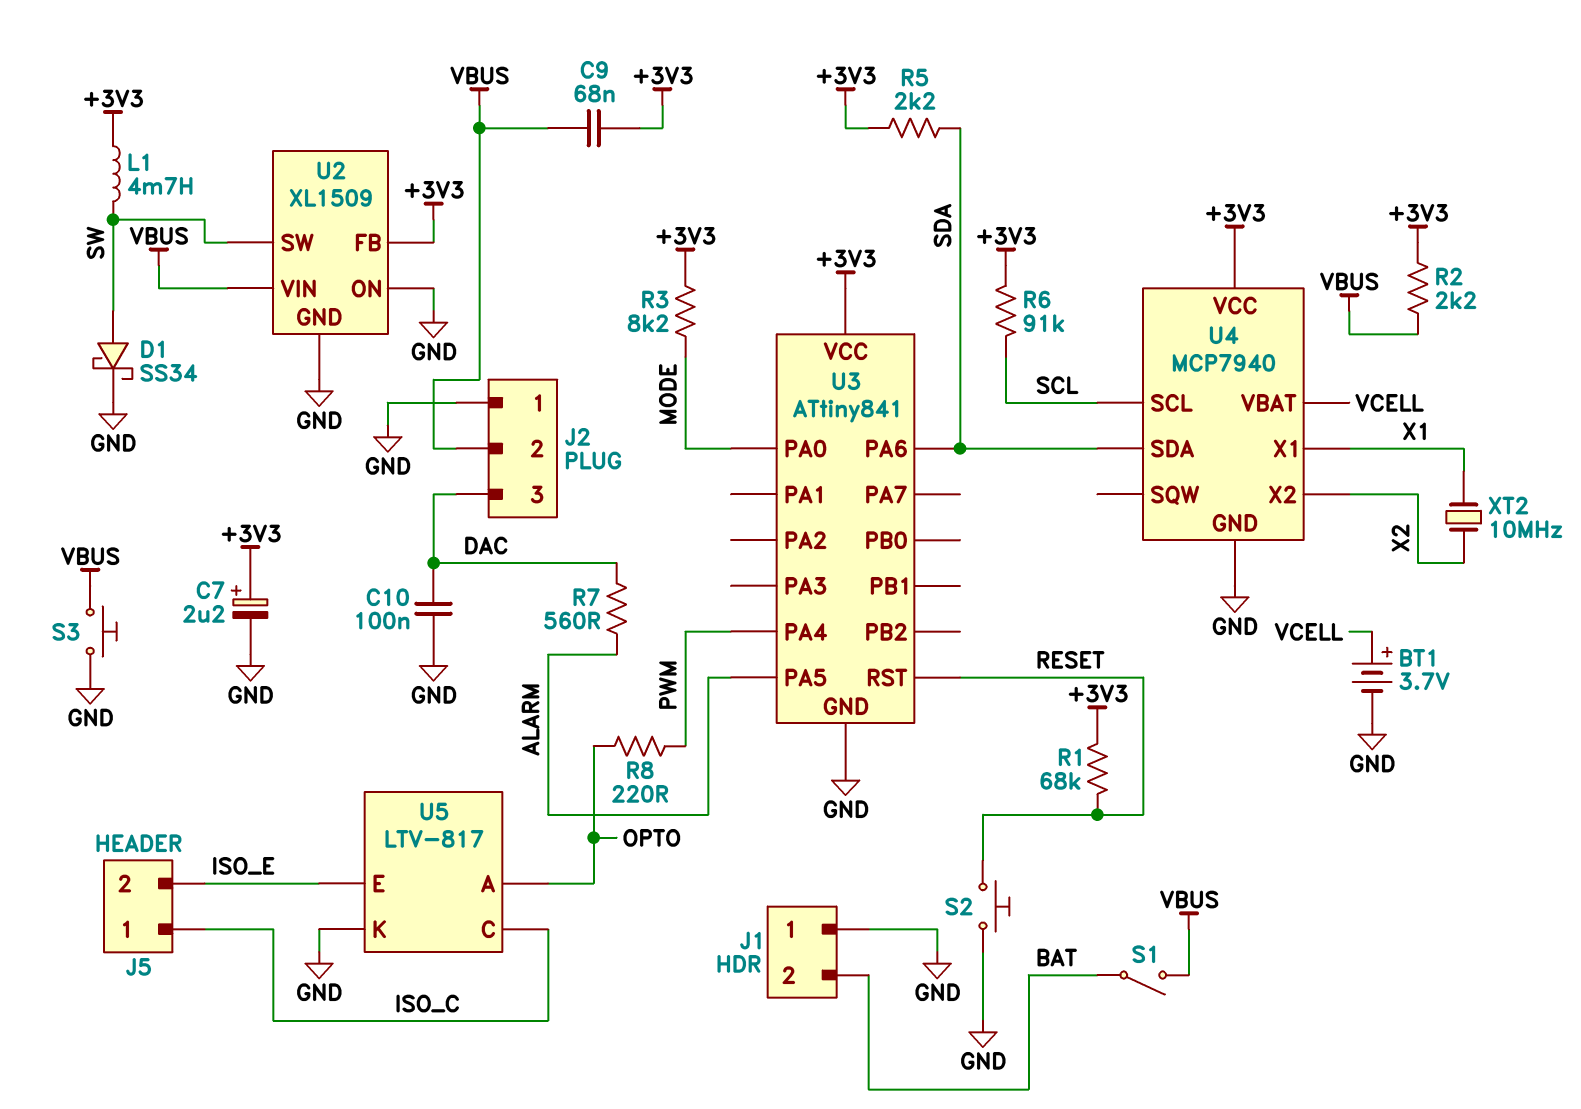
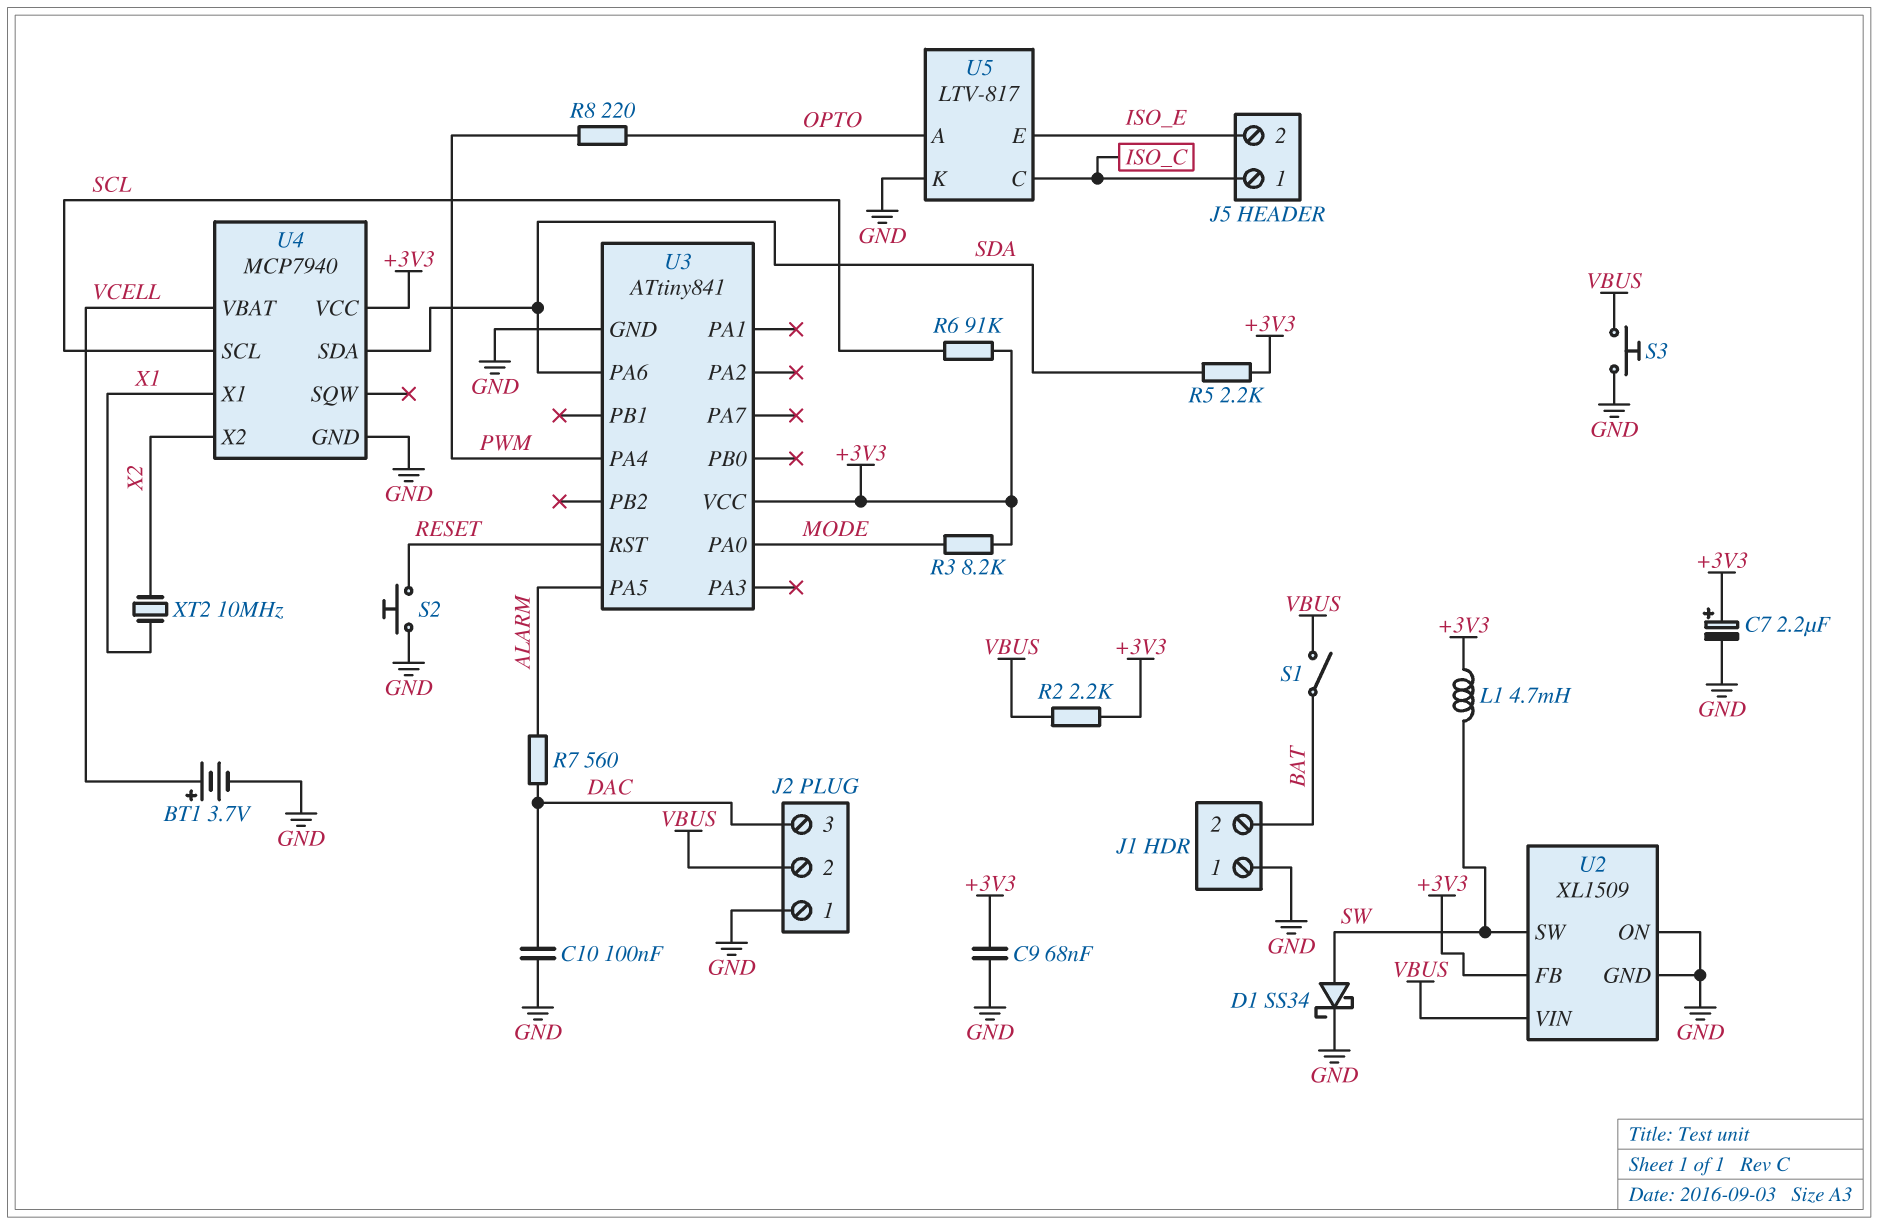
C9: 68nF (+3V3, VBUS) -> 68nF (+3V3, GND)
R1: 68k (+3V3, RESET) -> none

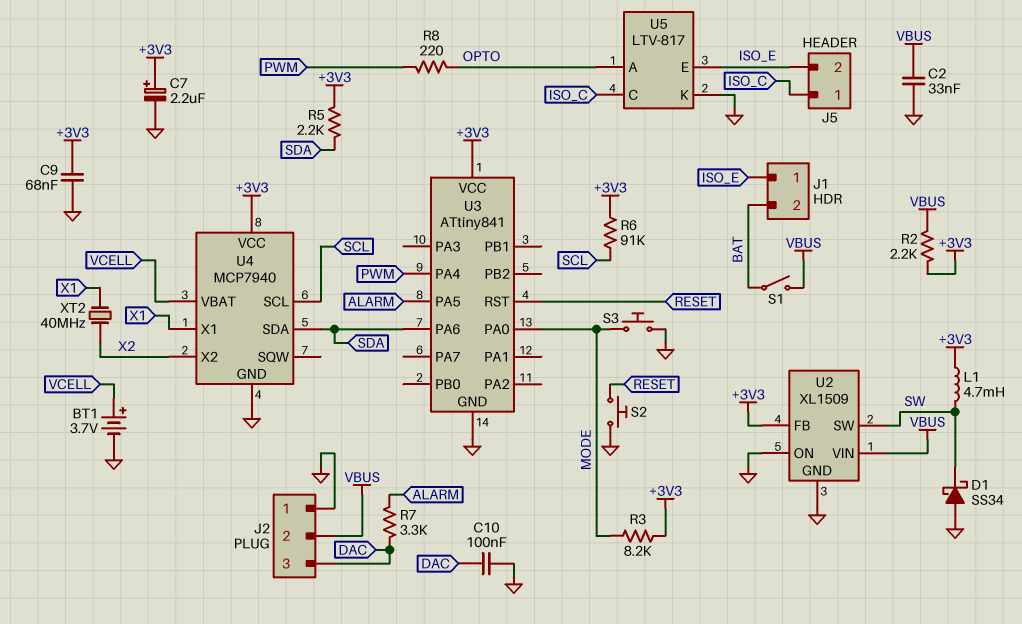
C2: none -> 33nF (GND, VBUS)
D1: schottky SS34 (A SW, K GND) -> schottky SS34 (A GND, K SW)
J1 pin 1: GND -> ISO_E
R7: 560 (ALARM, DAC) -> 3.3k (ALARM, DAC)
S3: button (GND, VBUS) -> button (GND, MODE)
XT2: 10MHz (X1, X2) -> 40MHz (X1, X2)

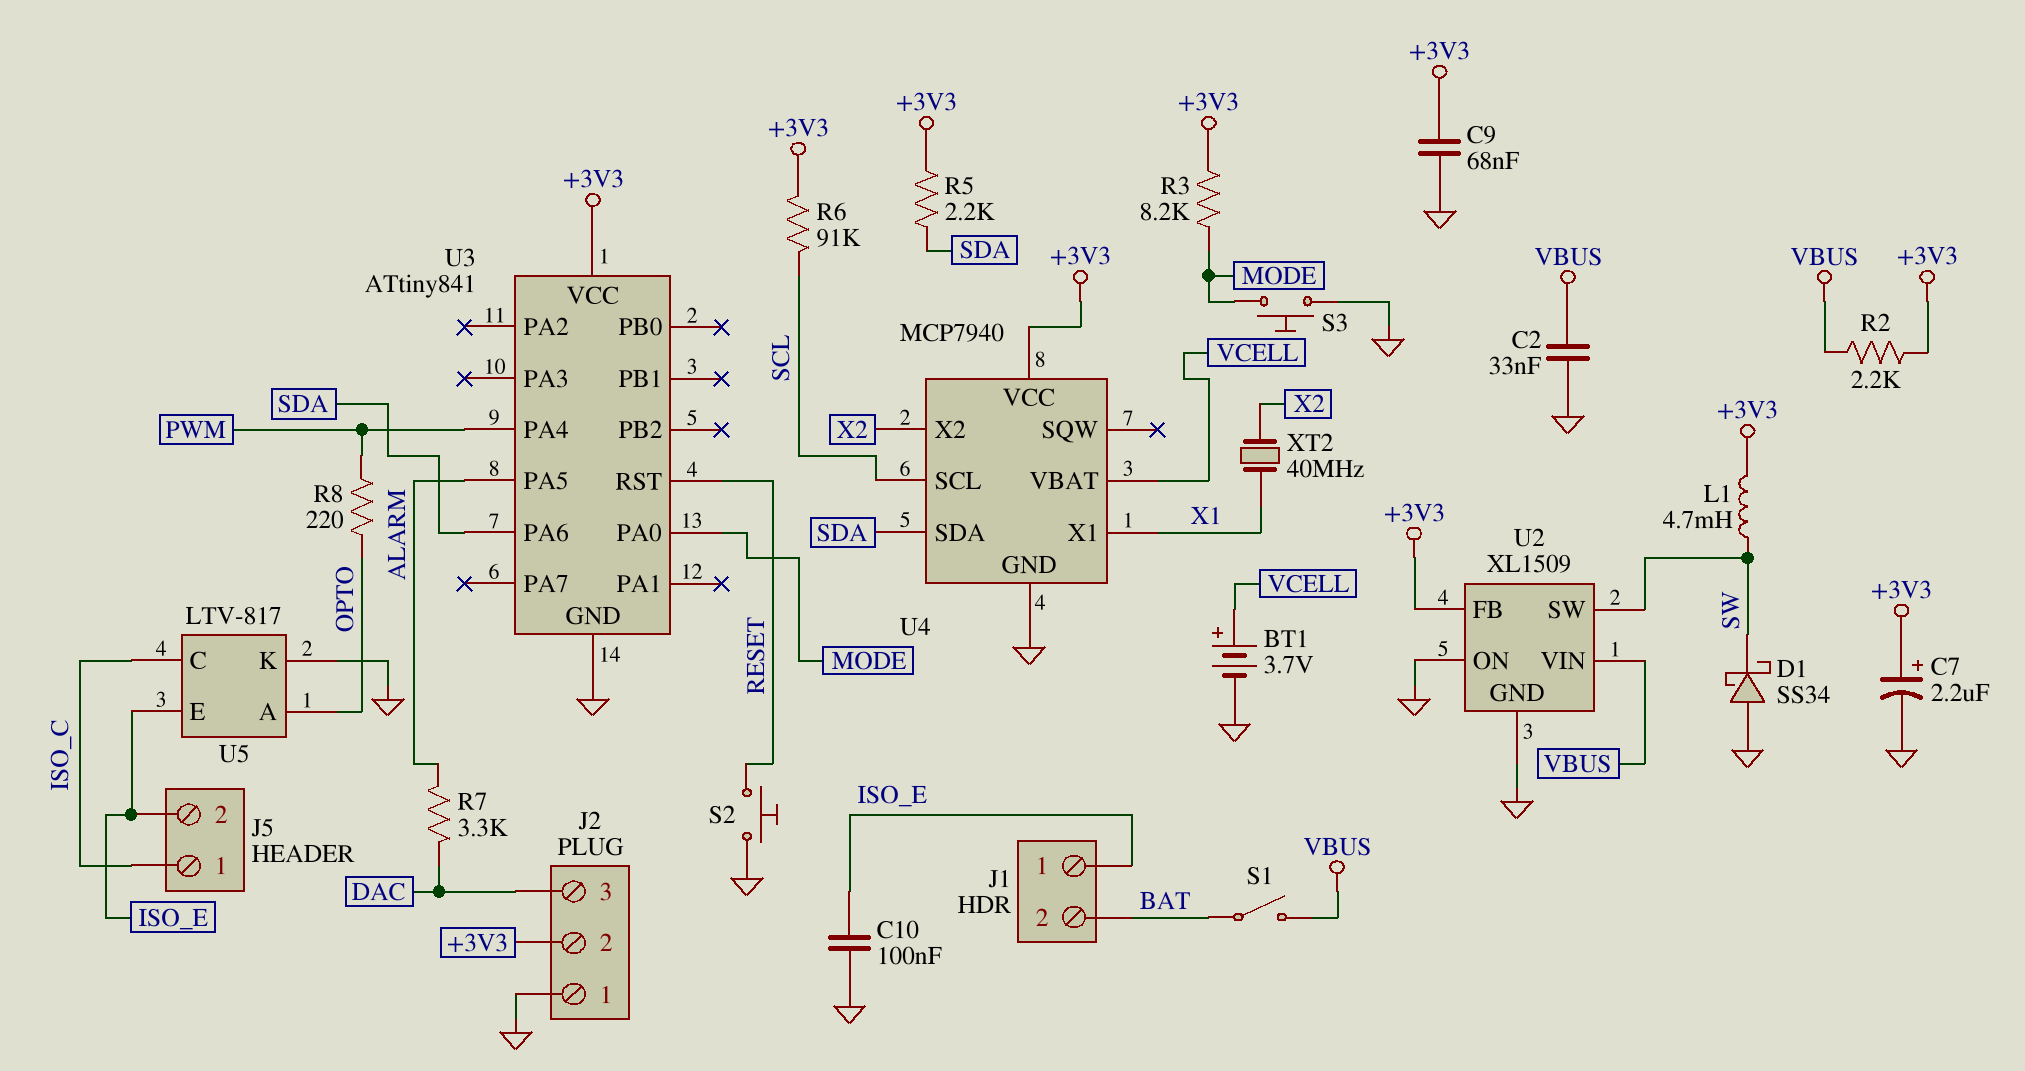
C10: 100nF (DAC, GND) -> 100nF (GND, ISO_E)
J2 pin 2: VBUS -> +3V3

